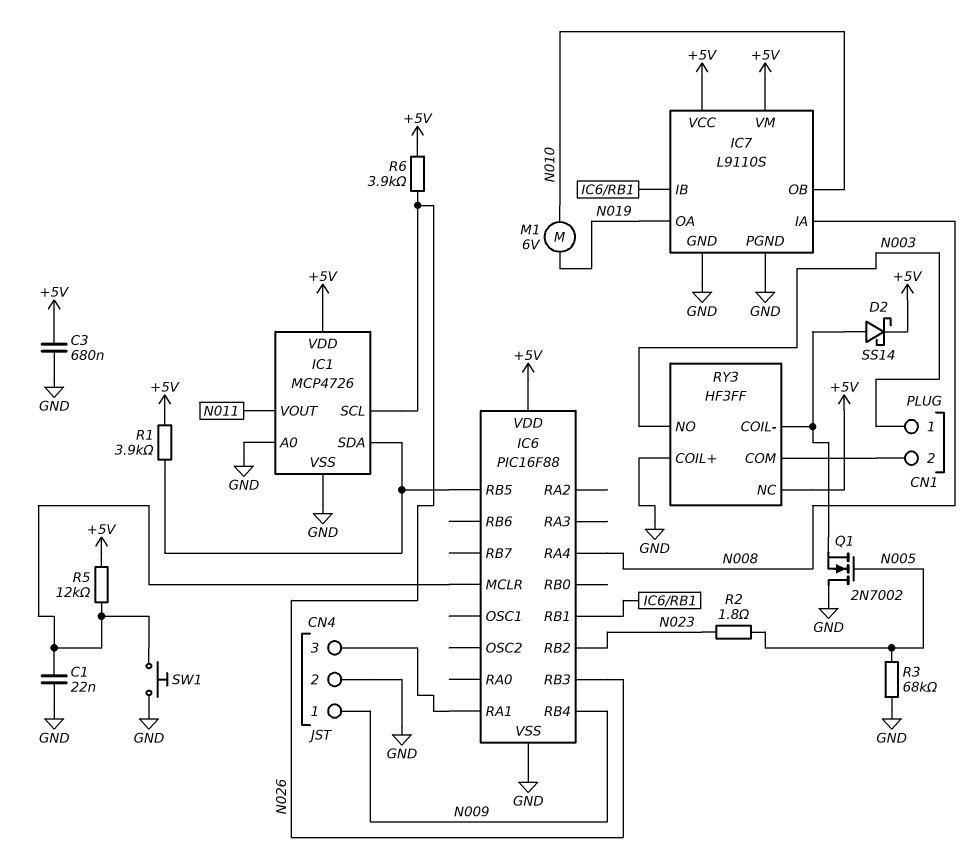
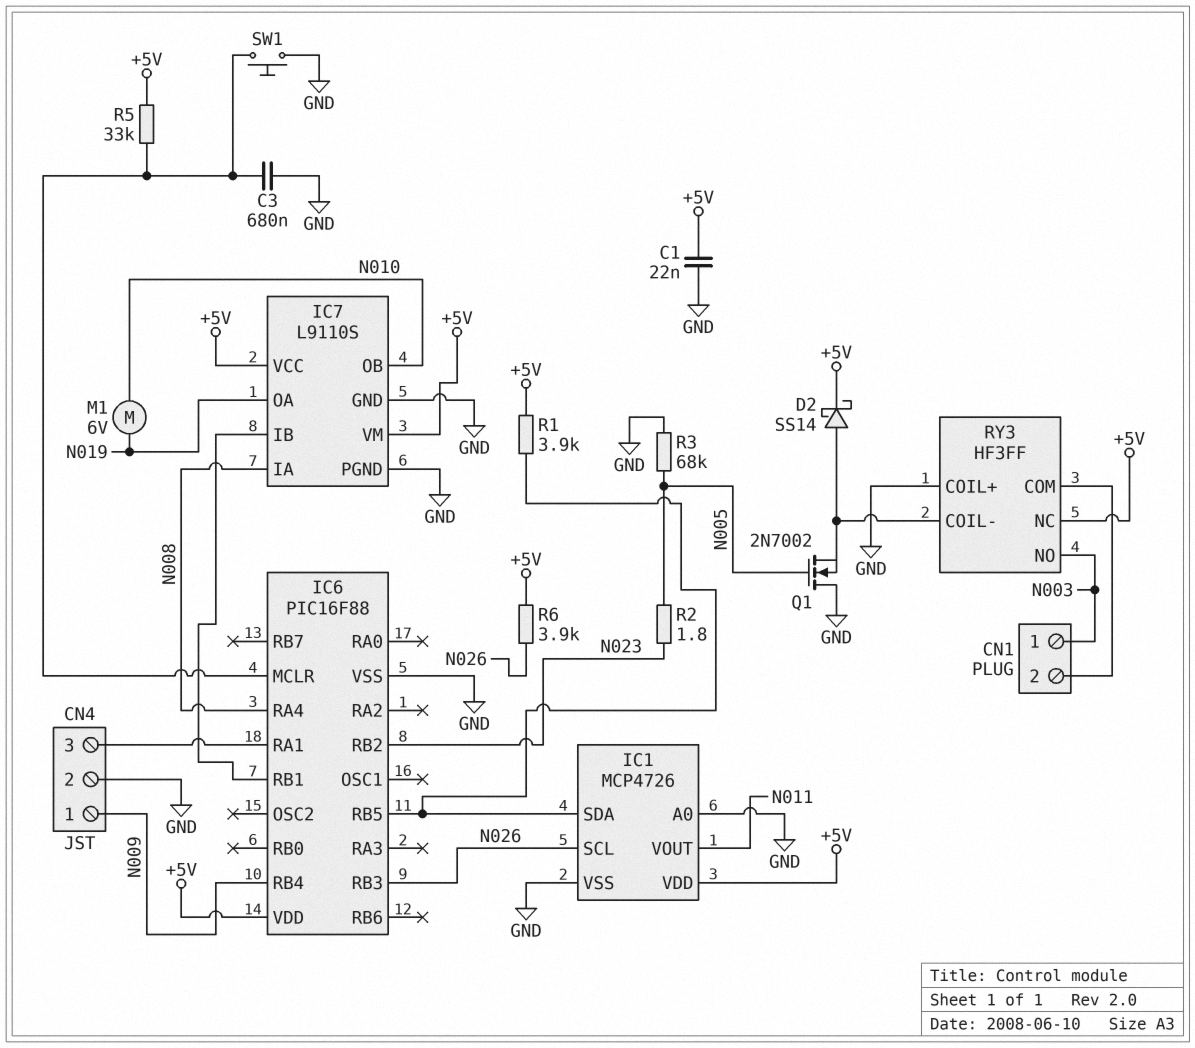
C1: 22nF (GND, IC6/MCLR) -> 22nF (+5V, GND)
C3: 680nF (+5V, GND) -> 680nF (GND, IC6/MCLR)
R5: 12k (+5V, IC6/MCLR) -> 33k (+5V, IC6/MCLR)

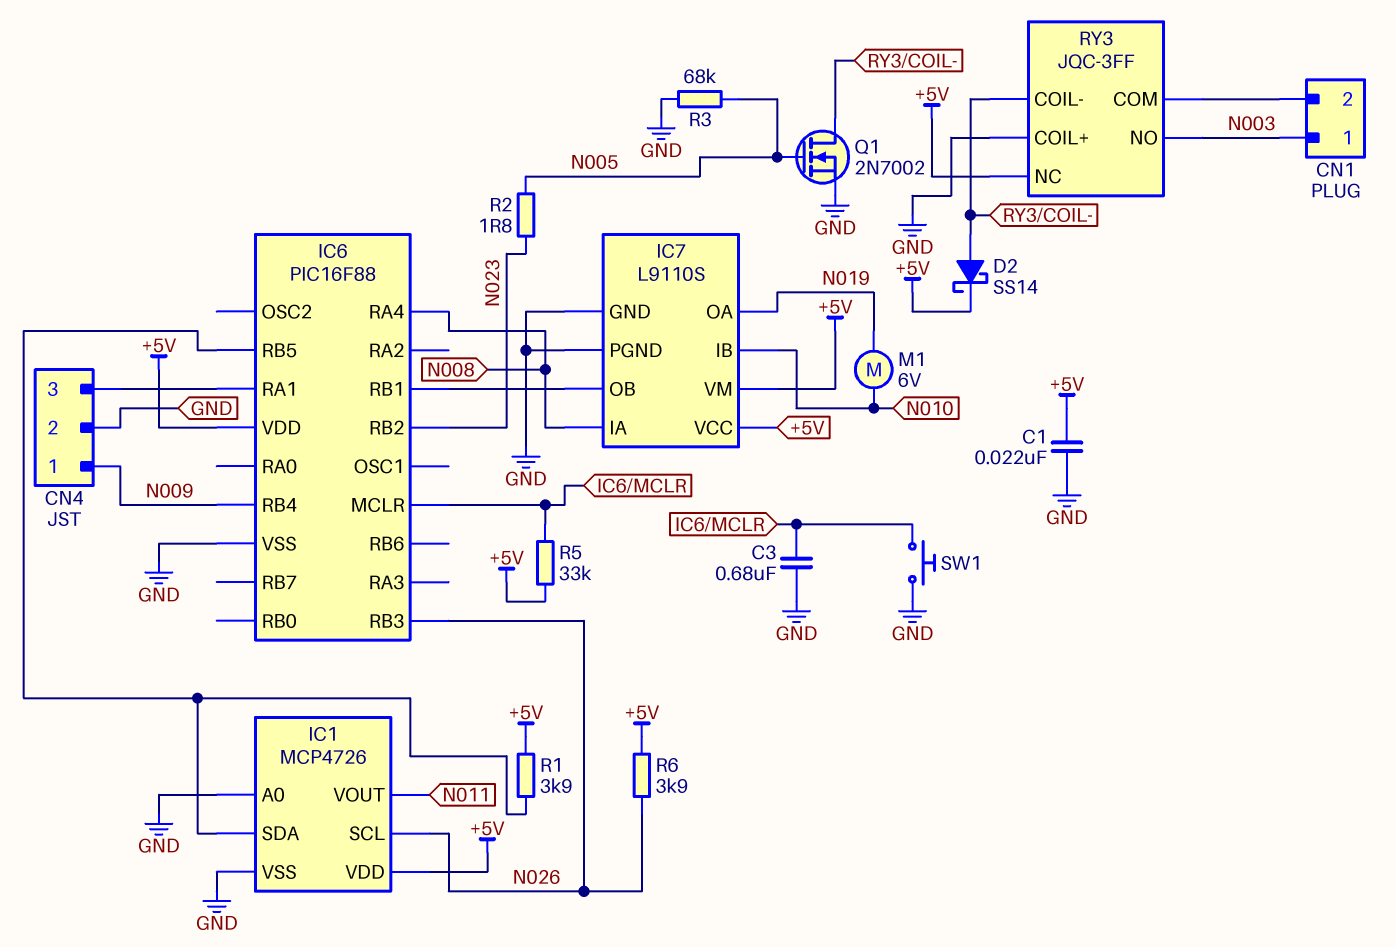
IC7 pin IB: IC6/RB1 -> N010
IC7 pin OB: N010 -> IC6/RB1
Q1: NMOS 2N7002 (G N005, D GND, S RY3/COIL-) -> NMOS 2N7002 (G N005, D RY3/COIL-, S GND)
RY3: HF3FF -> JQC-3FF

